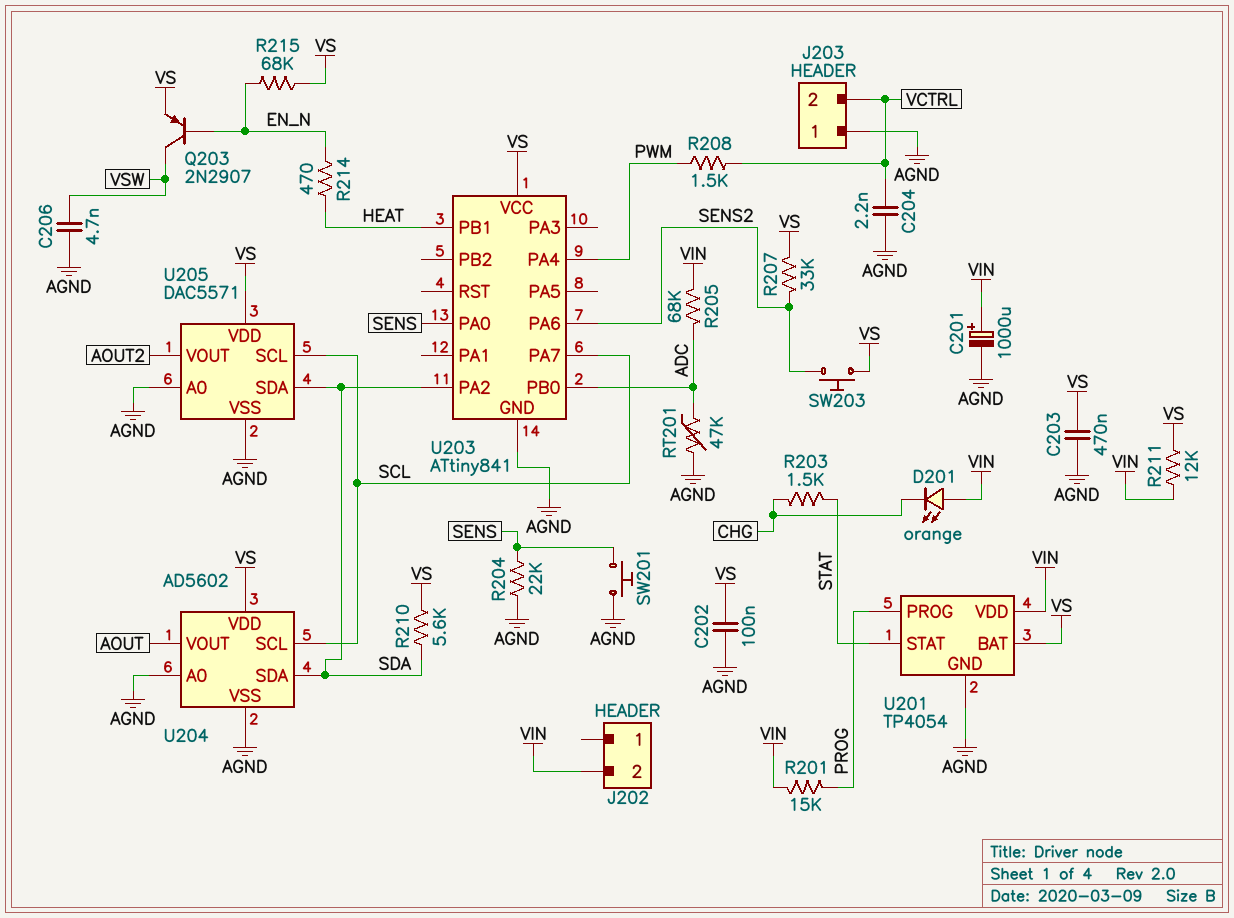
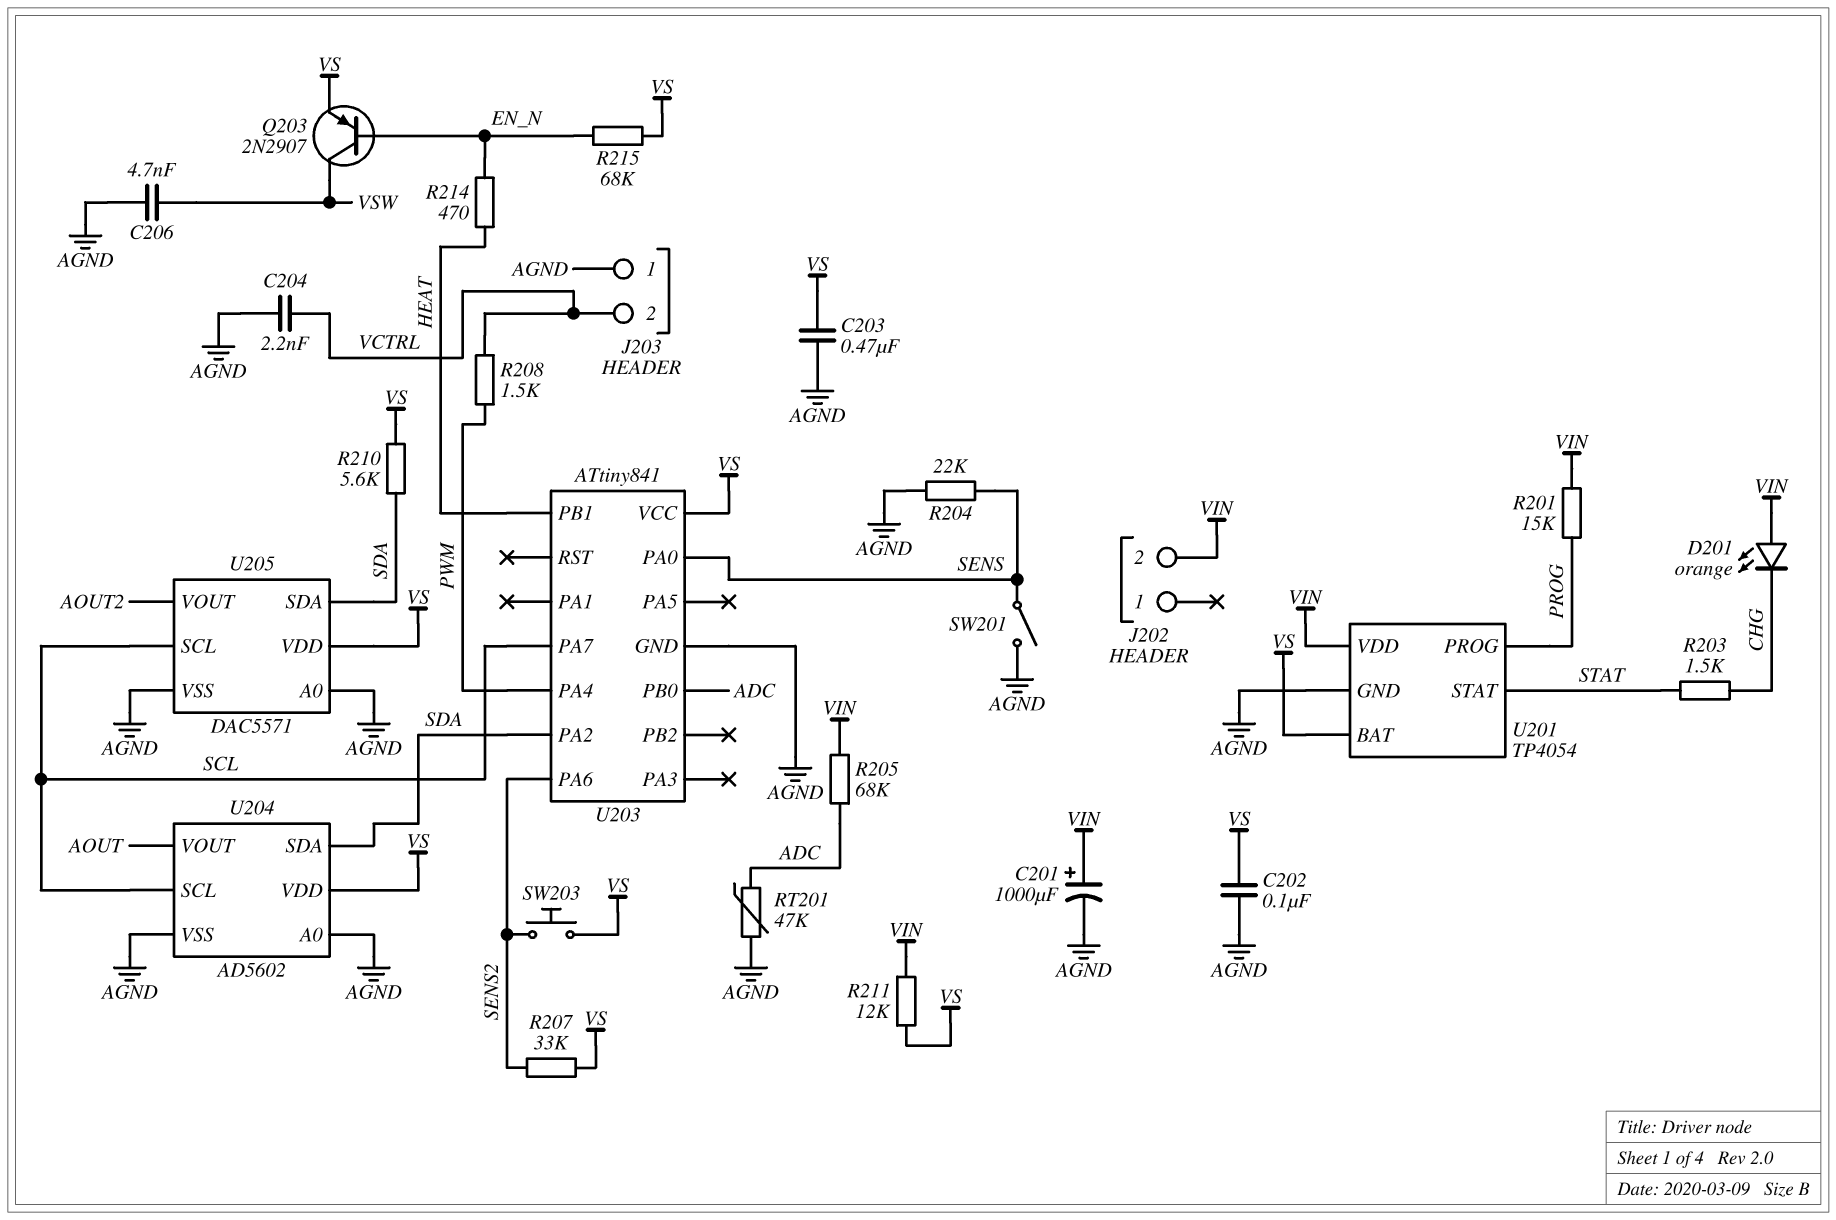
SW201: button (AGND, SENS) -> switch (AGND, SENS)

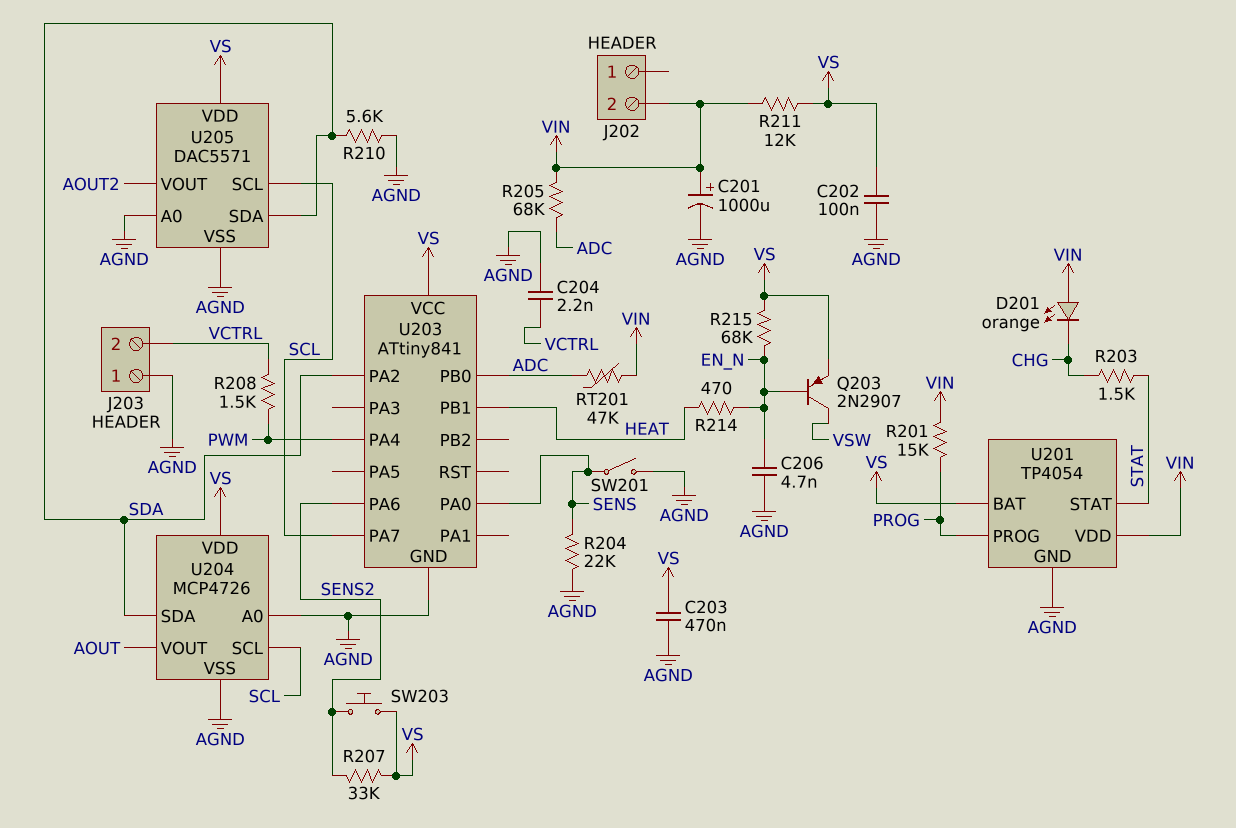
C206: 4.7nF (AGND, VSW) -> 4.7nF (AGND, EN_N)
R210: 5.6k (SDA, VS) -> 5.6k (AGND, SDA)
RT201: 47k (ADC, AGND) -> 47k (ADC, VIN)
U204: AD5602 -> MCP4726

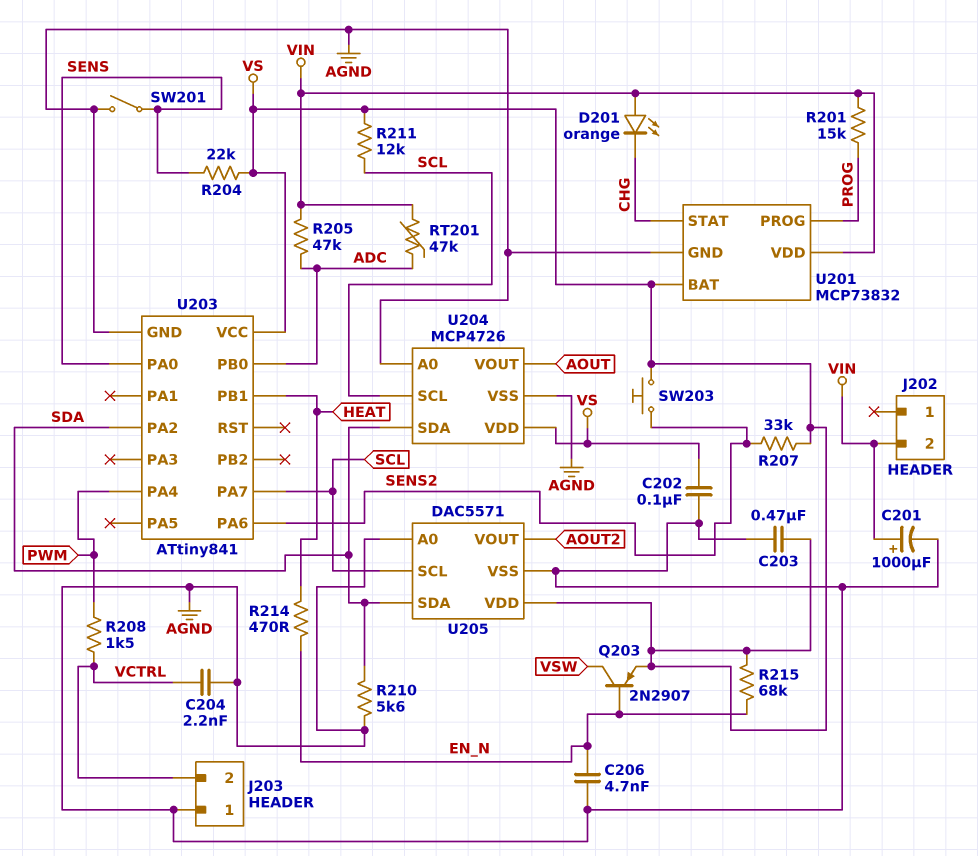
R203: 1.5k (CHG, STAT) -> none
R204: 22k (AGND, SENS) -> 22k (SENS, VS)
R205: 68k (ADC, VIN) -> 47k (ADC, VIN)
R211: 12k (VIN, VS) -> 12k (SCL, VS)
U201: TP4054 -> MCP73832
U201 pin STAT: STAT -> CHG

